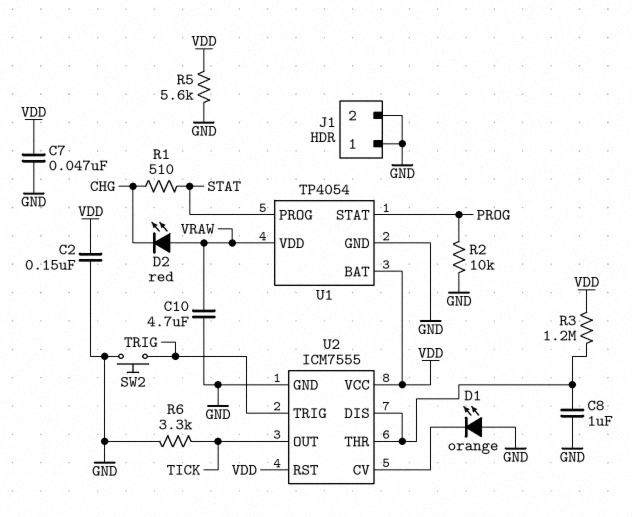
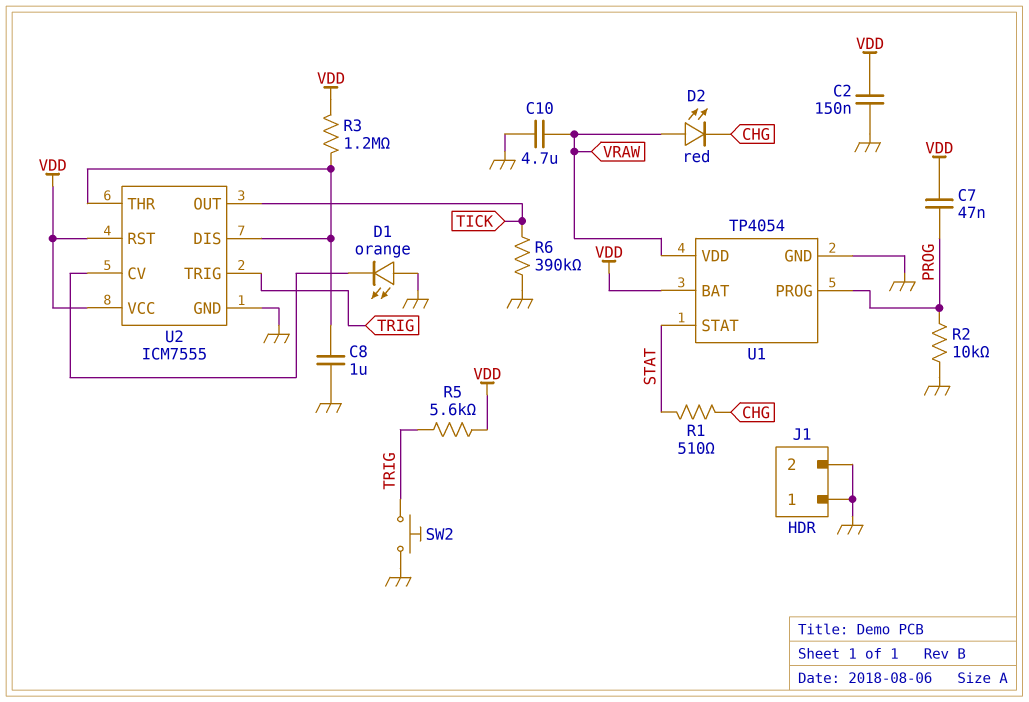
C7: 47nF (GND, VDD) -> 47nF (PROG, VDD)
R5: 5.6k (GND, VDD) -> 5.6k (TRIG, VDD)
R6: 3.3k (GND, TICK) -> 390k (GND, TICK)
U1 pin PROG: STAT -> PROG
U1 pin STAT: PROG -> STAT

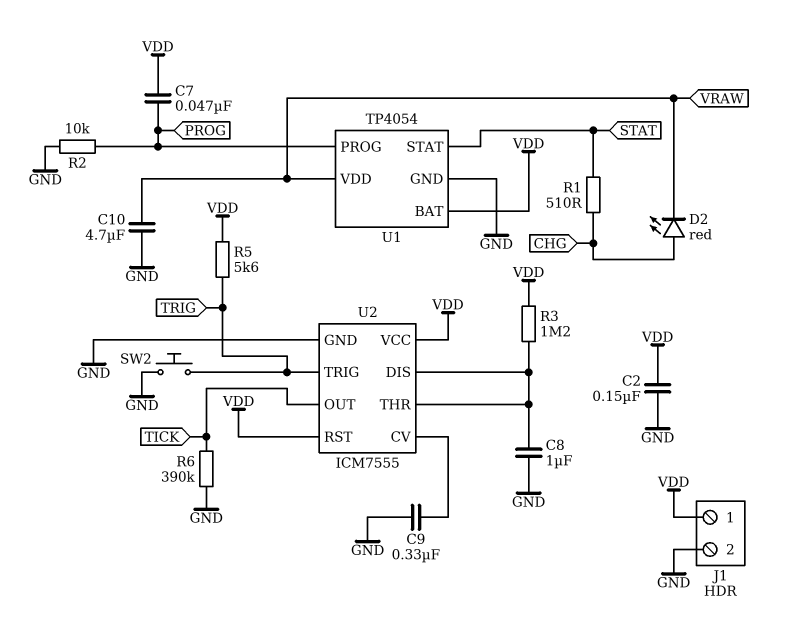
C9: none -> 330nF (GND, U2/CV)
D1: LED orange (A GND, K U2/CV) -> none
D2: LED red (A VRAW, K CHG) -> LED red (A CHG, K VRAW)
J1 pin 1: GND -> VDD

